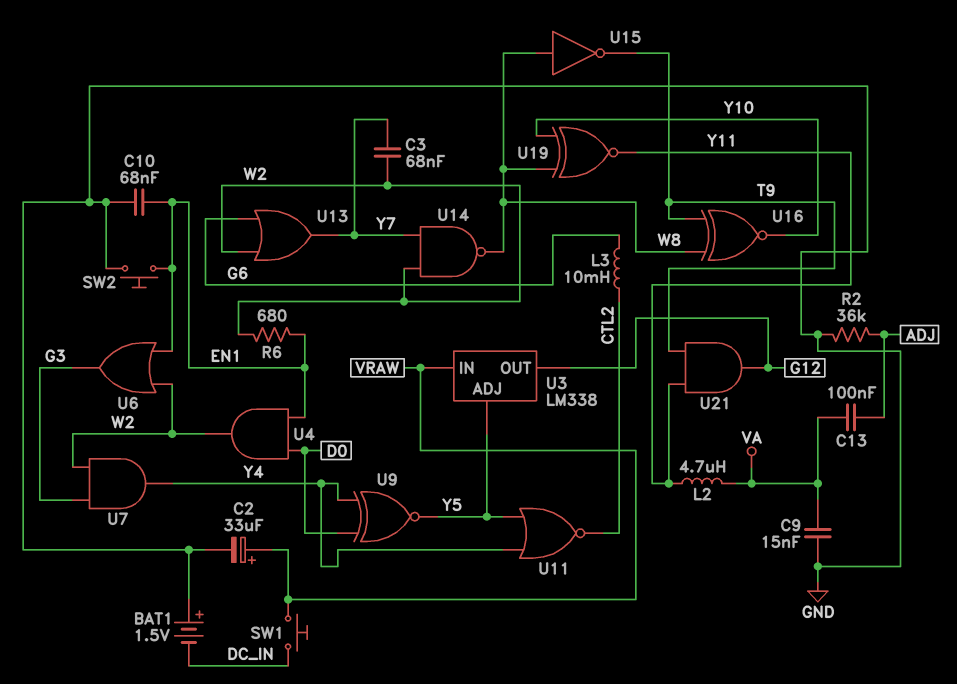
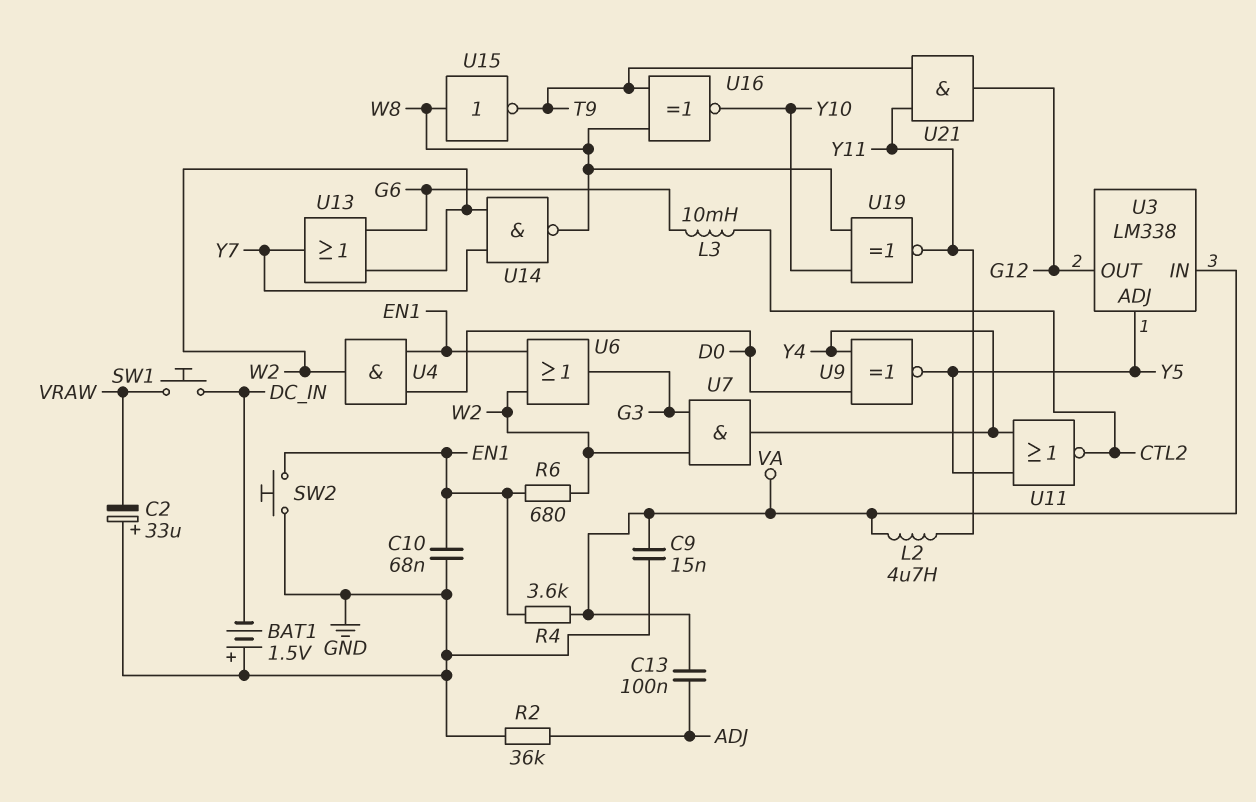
C2: 33uF (plus VRAW, minus GND) -> 33uF (plus GND, minus VRAW)
C3: 68nF (W2, Y7) -> none
R4: none -> 3.6k (EN1, VA)
U3 pin IN: VRAW -> VA

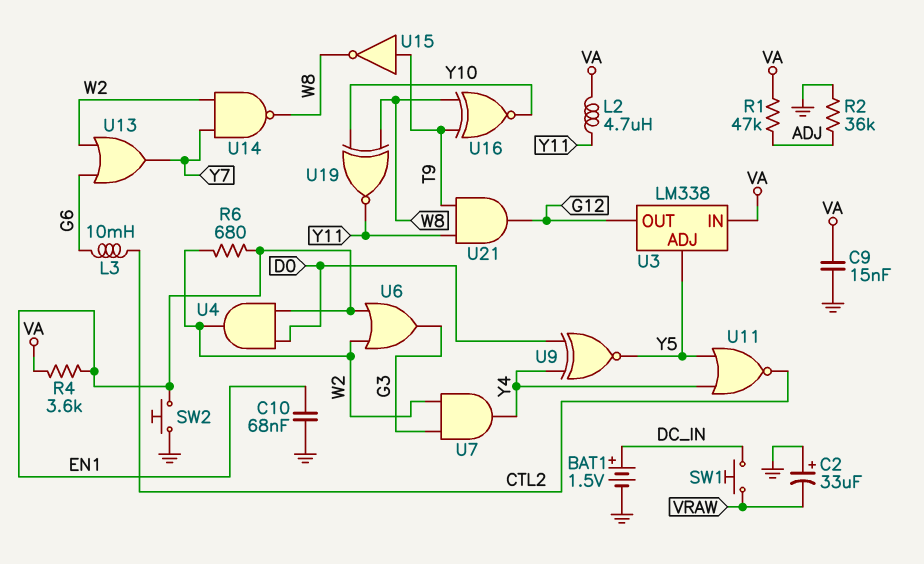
BAT1: 1.5V (plus GND, minus DC_IN) -> 1.5V (plus DC_IN, minus GND)
C13: 100nF (ADJ, VA) -> none
R1: none -> 47k (ADJ, VA)
U15: NOT (in W8, out T9) -> NOT (in T9, out W8)

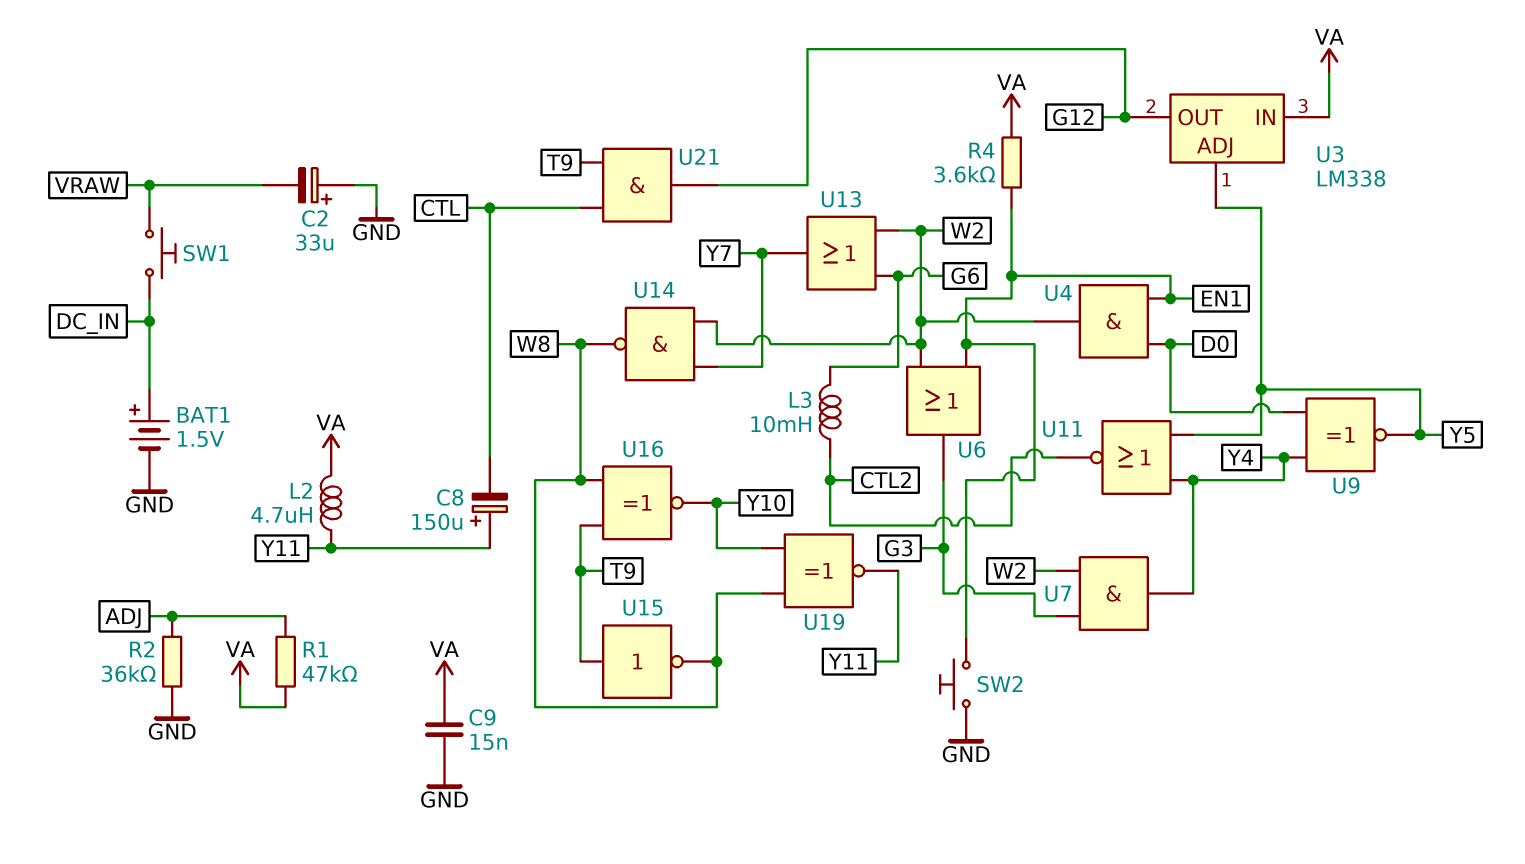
C8: none -> 150uF (plus Y11, minus CTL)
C10: 68nF (EN1, GND) -> none
R6: 680 (EN1, W2) -> none
U21: AND (in T9, in Y11, out G12) -> AND (in CTL, in T9, out G12)

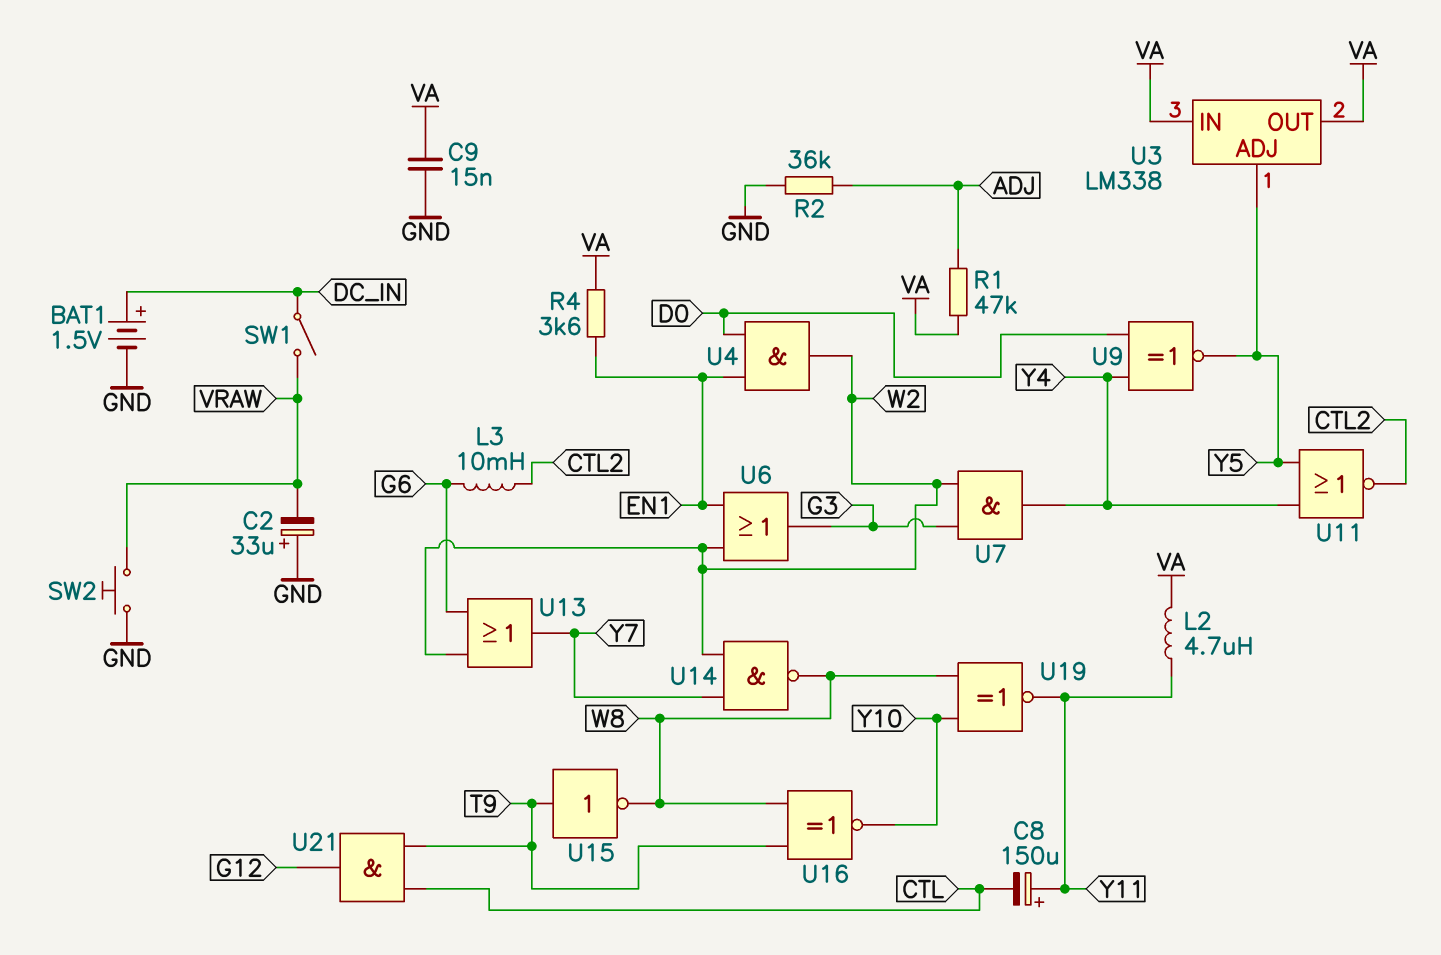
SW1: button (DC_IN, VRAW) -> switch (DC_IN, VRAW)
SW2: button (EN1, GND) -> button (GND, VRAW)
U3 pin OUT: G12 -> VA

